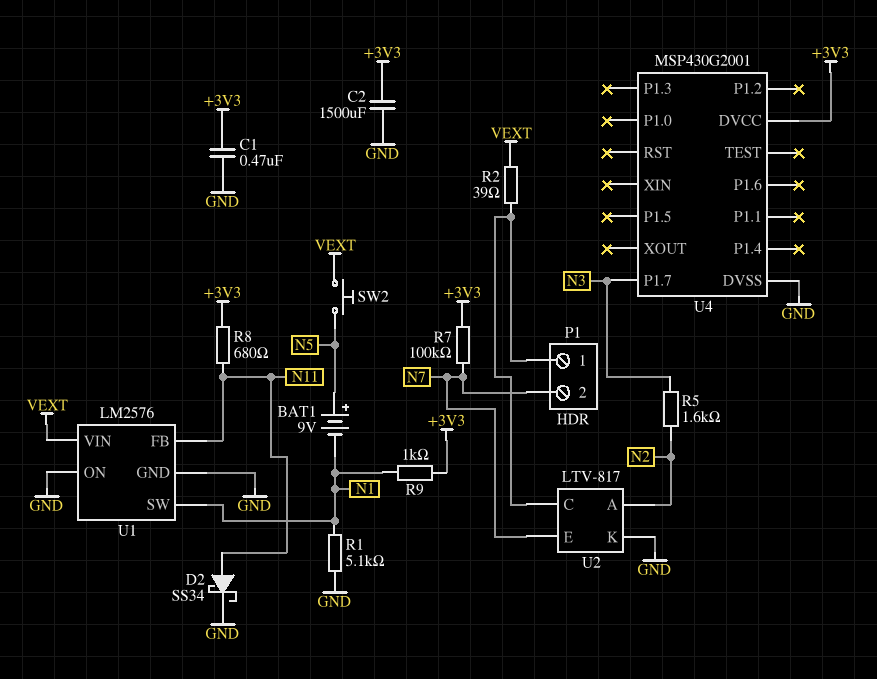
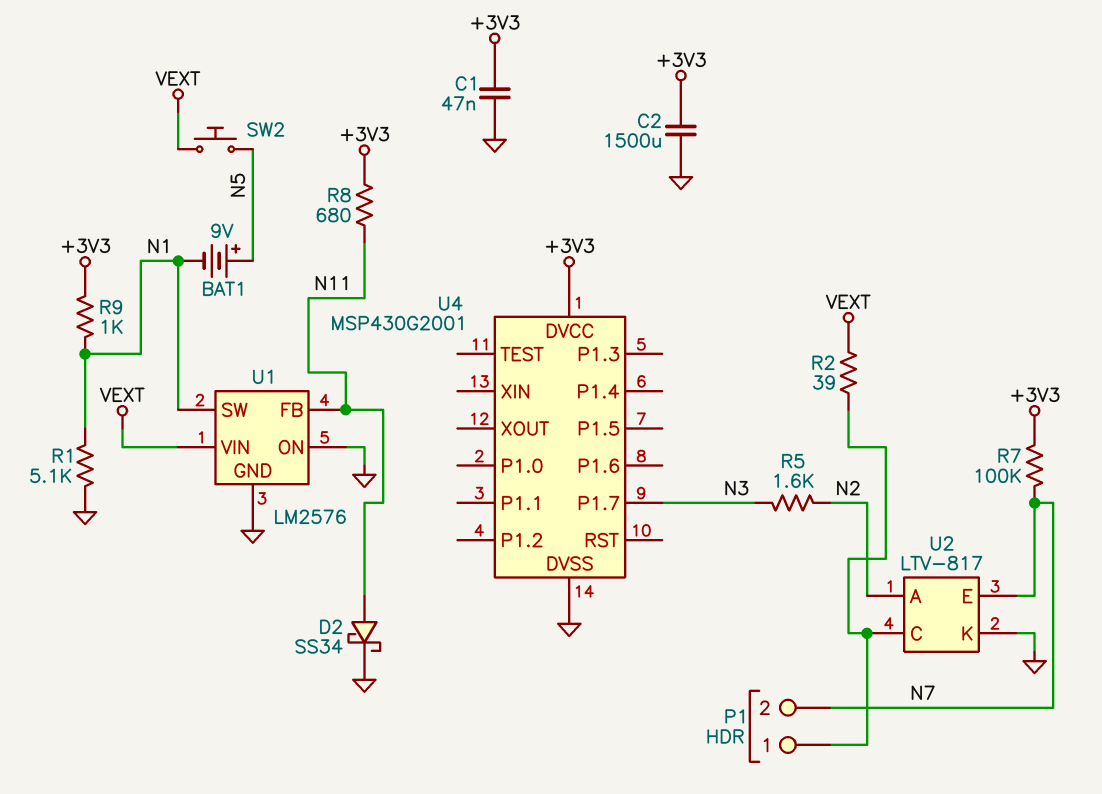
C1: 470nF (+3V3, GND) -> 47nF (+3V3, GND)

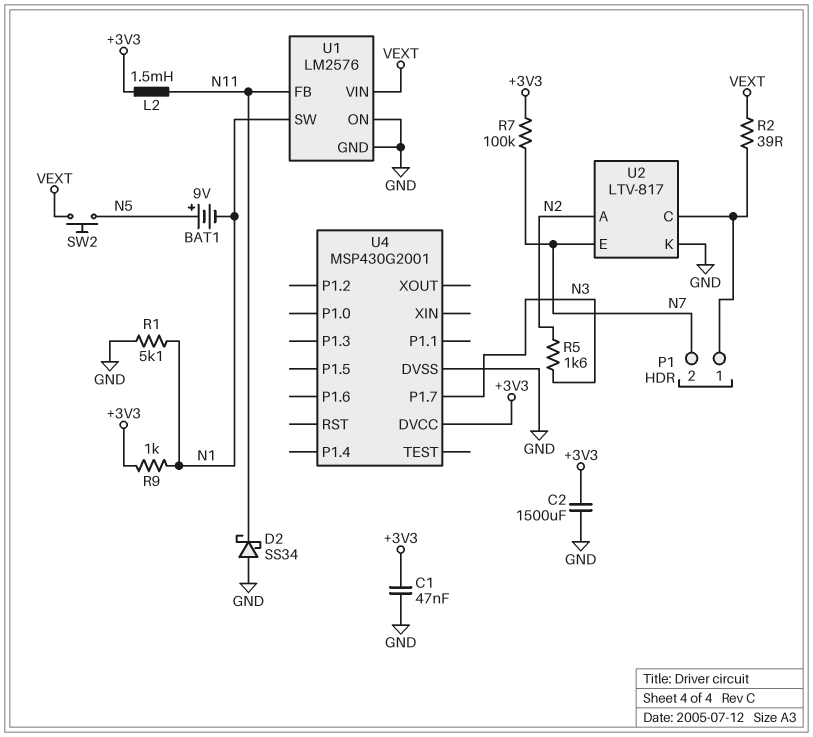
D2: schottky SS34 (A N11, K GND) -> schottky SS34 (A GND, K N11)
L2: none -> 1.5mH (+3V3, N11)
R8: 680 (+3V3, N11) -> none

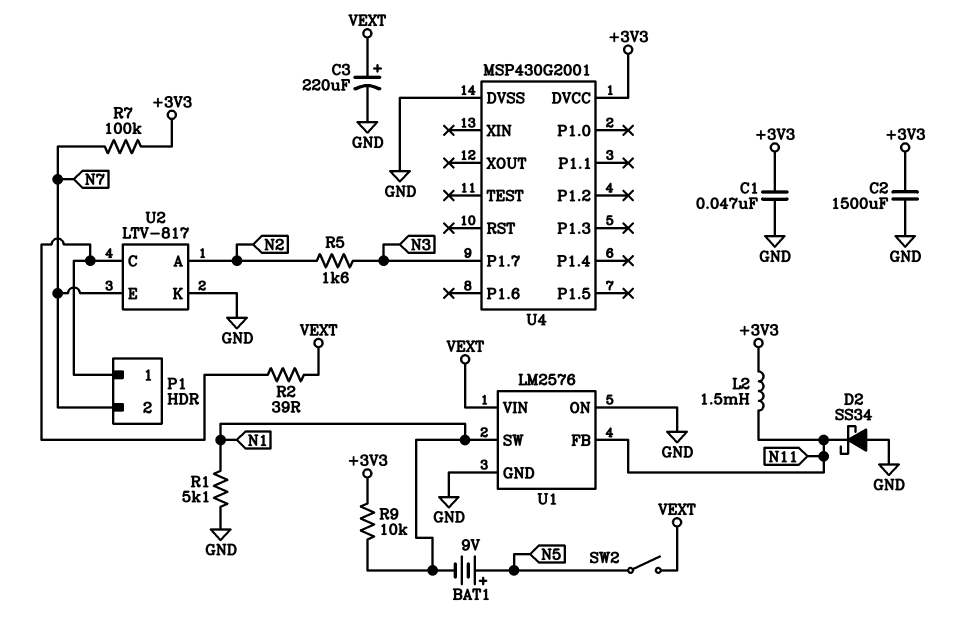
C3: none -> 220uF (plus VEXT, minus GND)
R9: 1k (+3V3, N1) -> 10k (+3V3, N1)
SW2: button (N5, VEXT) -> switch (N5, VEXT)

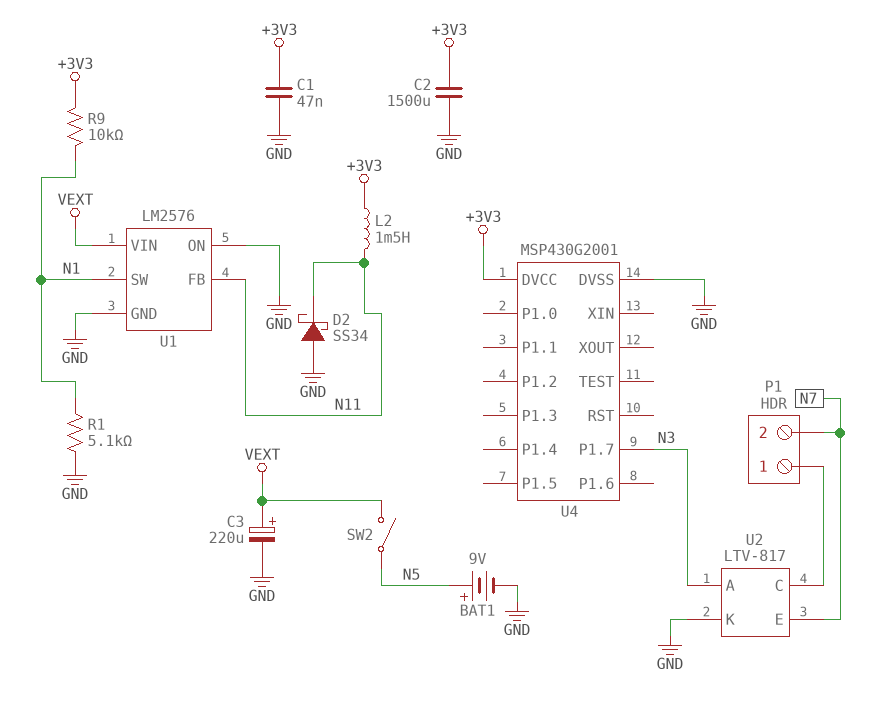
BAT1: 9V (plus N5, minus N1) -> 9V (plus N5, minus GND)
R2: 39 (P1/1, VEXT) -> none
R5: 1.6k (N2, N3) -> none
R7: 100k (+3V3, N7) -> none
U2 pin A: N2 -> N3

